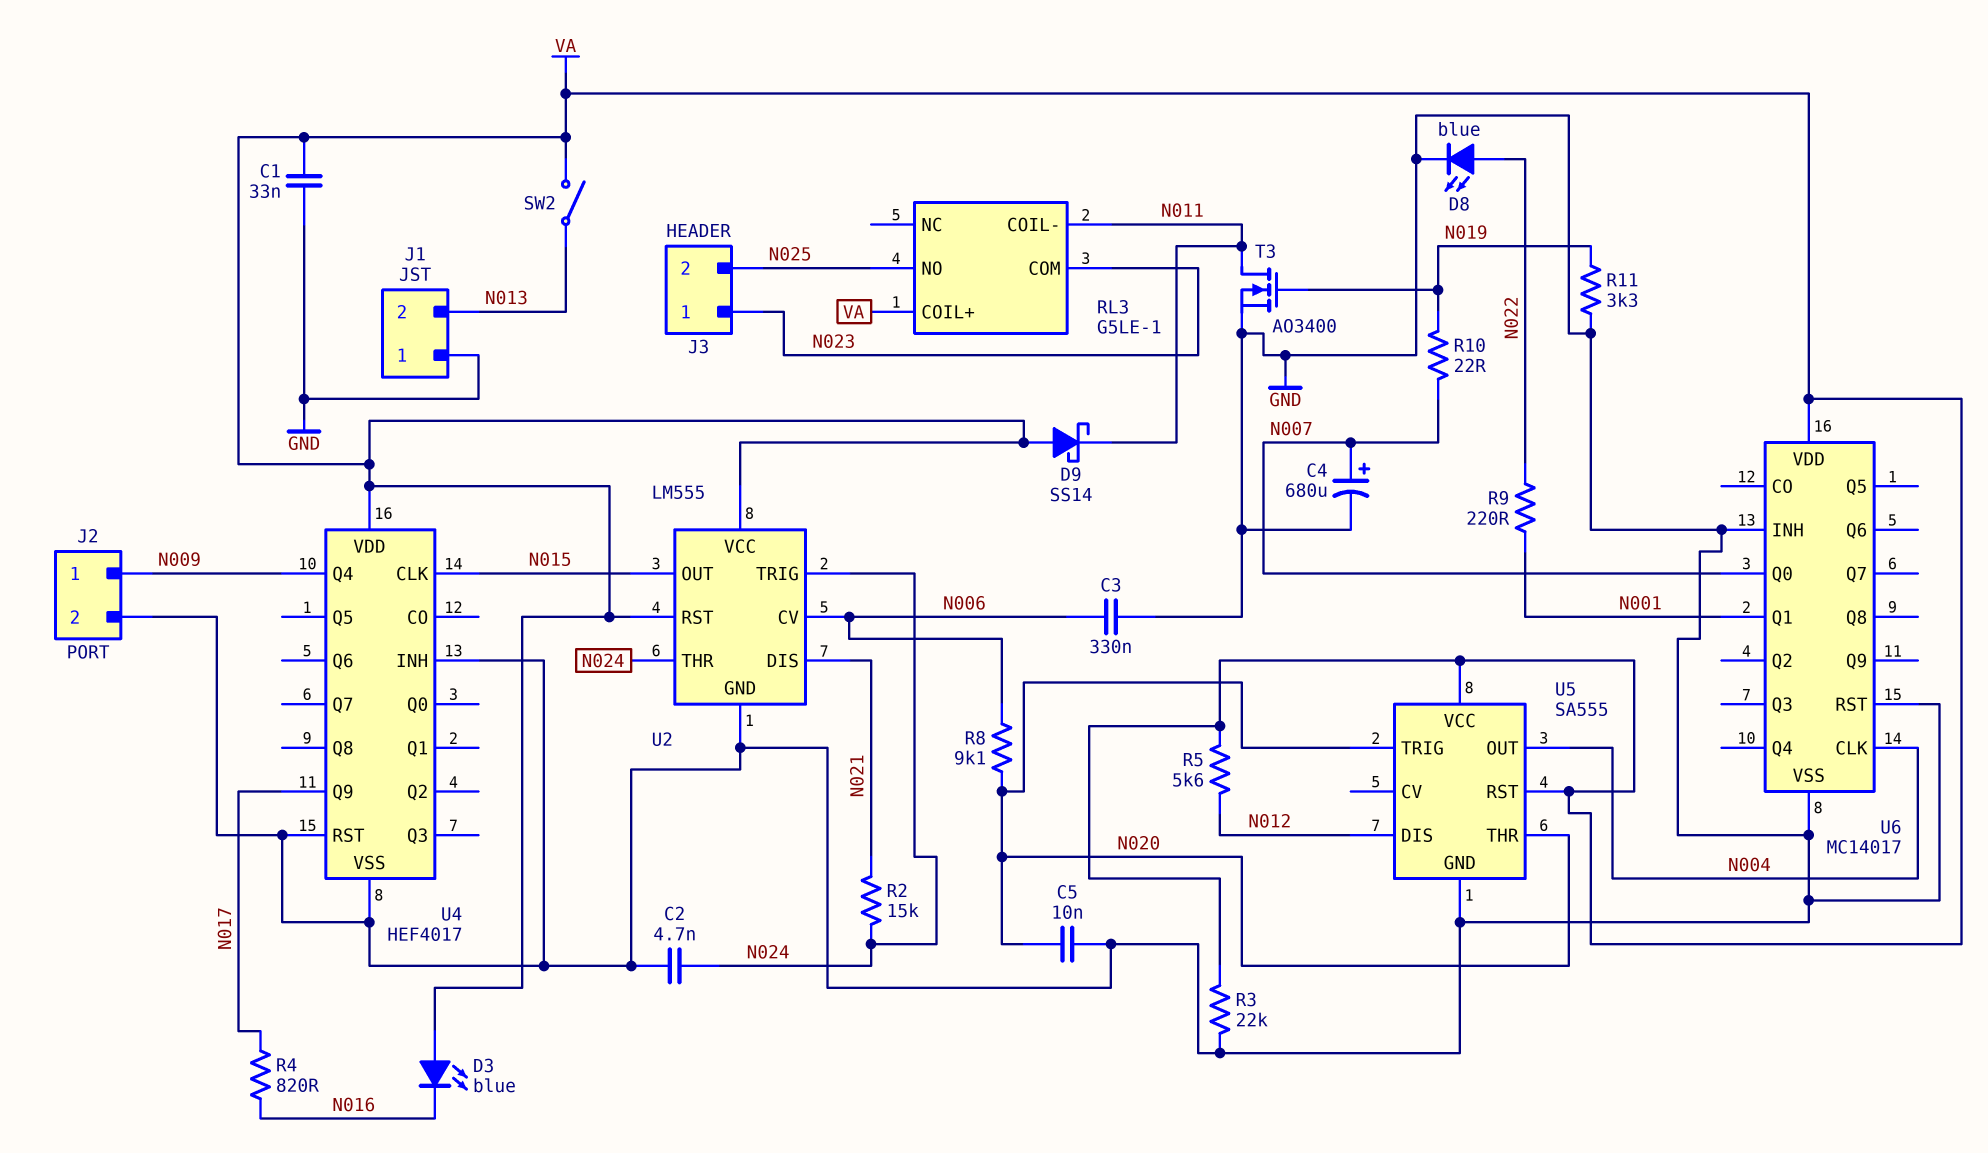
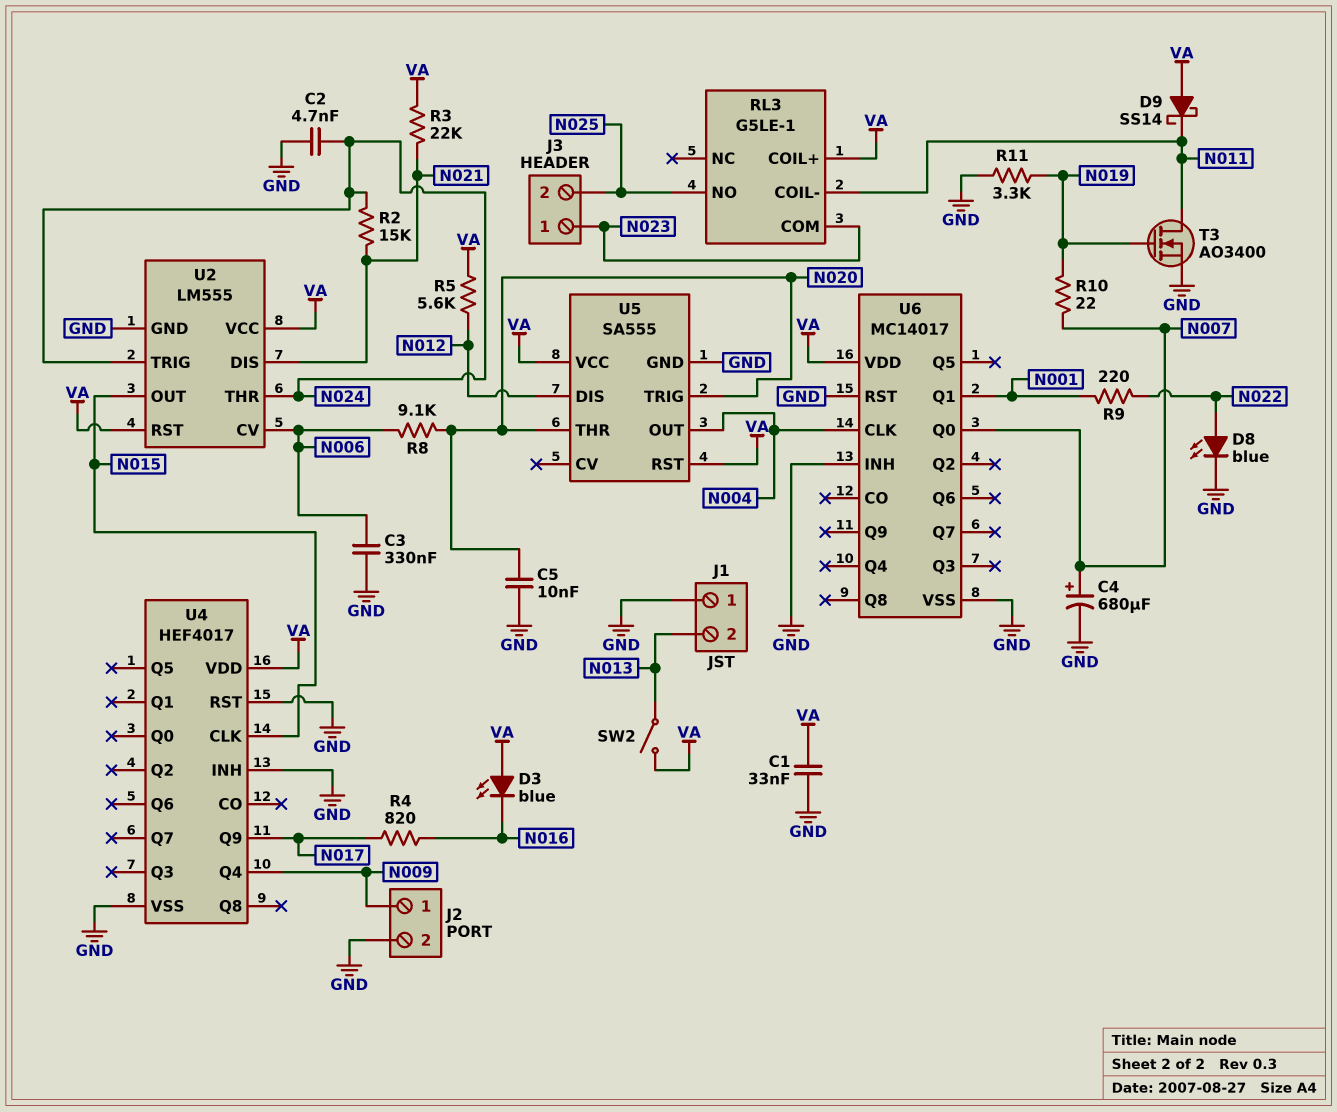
R3: 22k (GND, VA) -> 22k (N021, VA)

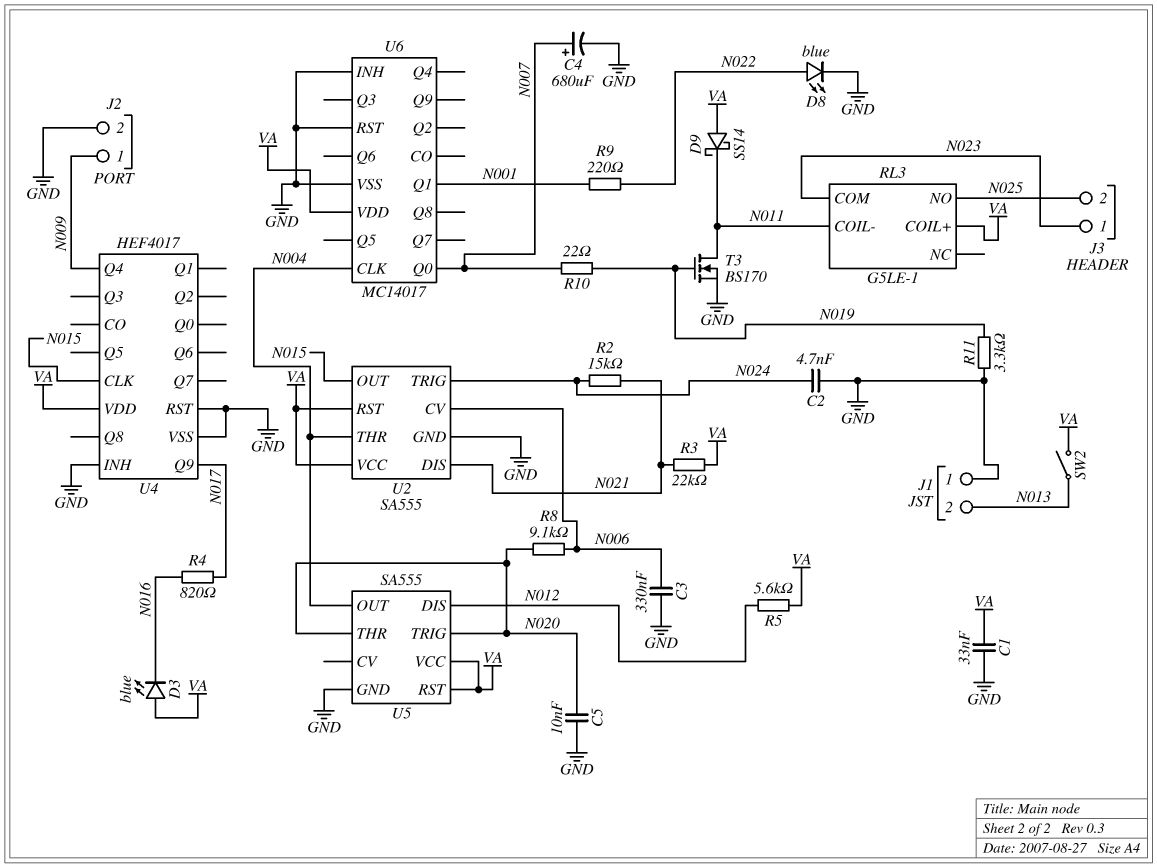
T3: NMOS AO3400 (G N019, D N011, S GND) -> NMOS BS170 (G N019, D N011, S GND)
U2: LM555 -> SA555
U2 pin THR: N024 -> N004

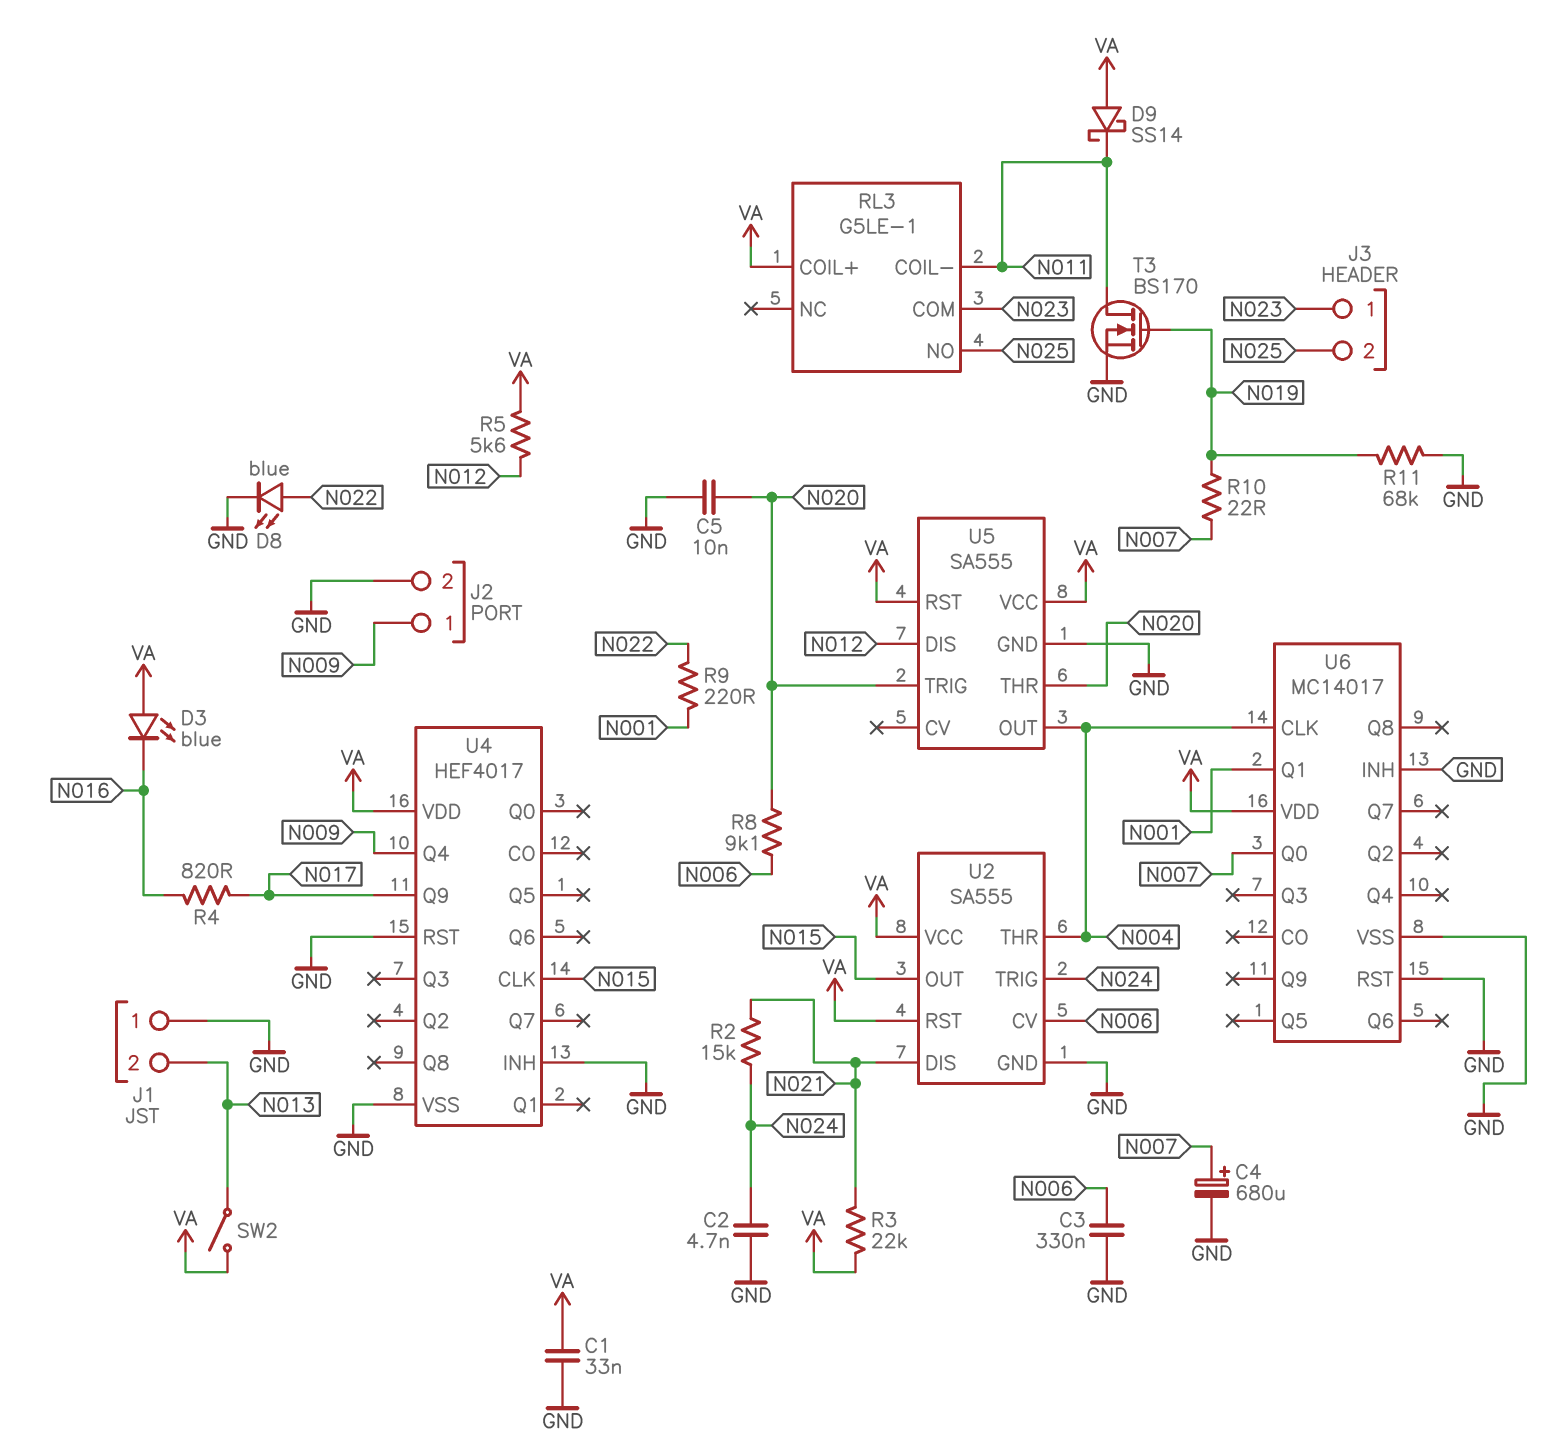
R11: 3.3k (GND, N019) -> 68k (GND, N019)

